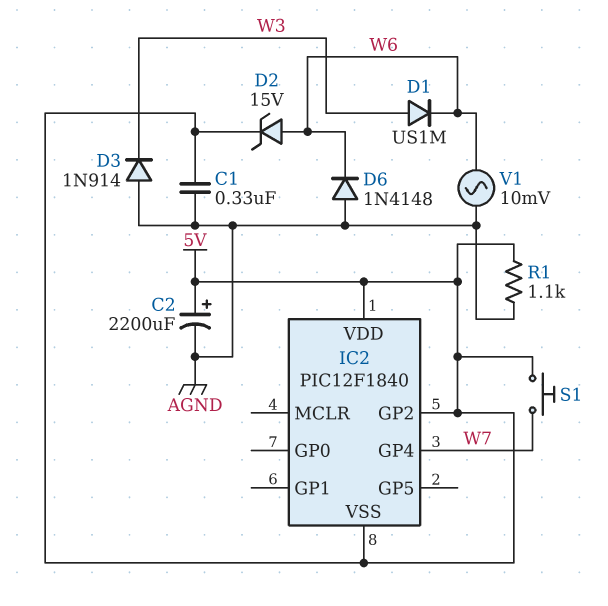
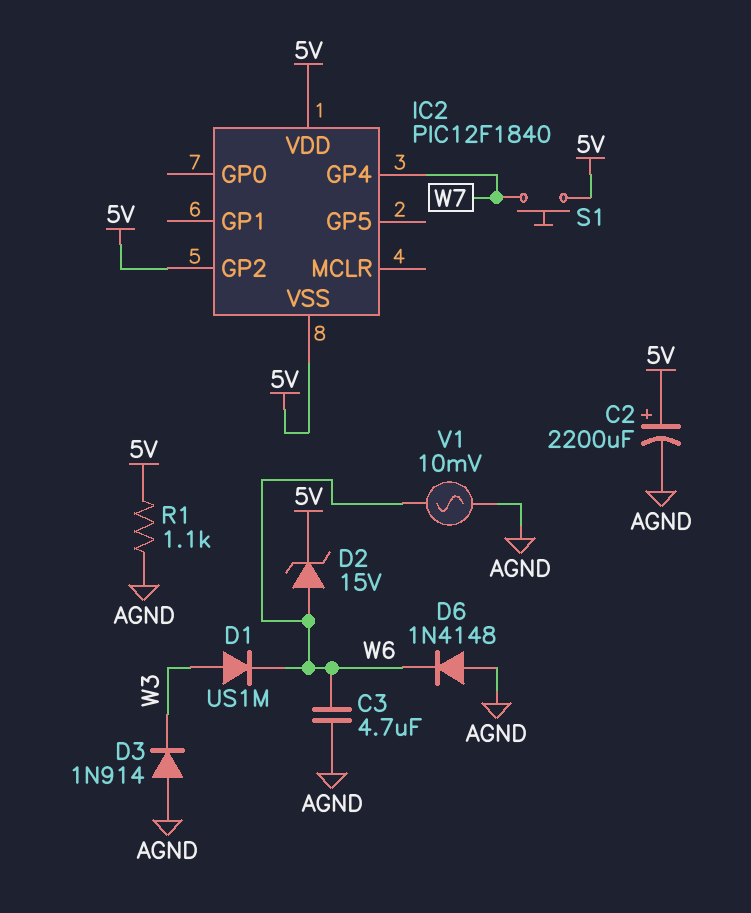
C1: 330nF (5V, AGND) -> none
C3: none -> 4.7uF (AGND, W6)

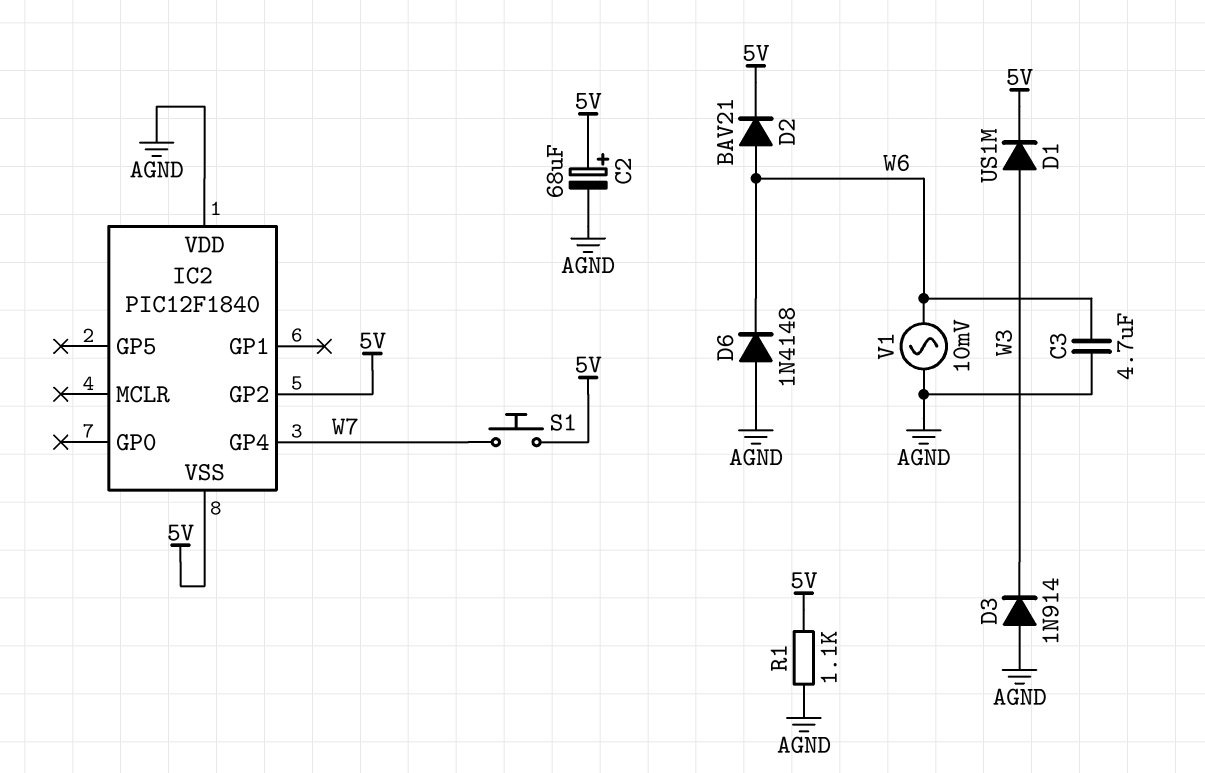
C2: 2200uF (plus 5V, minus AGND) -> 68uF (plus 5V, minus AGND)
D1: diode US1M (A W3, K W6) -> diode US1M (A W3, K 5V)
D2: zener 15V (A W6, K 5V) -> diode BAV21 (A W6, K 5V)
IC2 pin VDD: 5V -> AGND

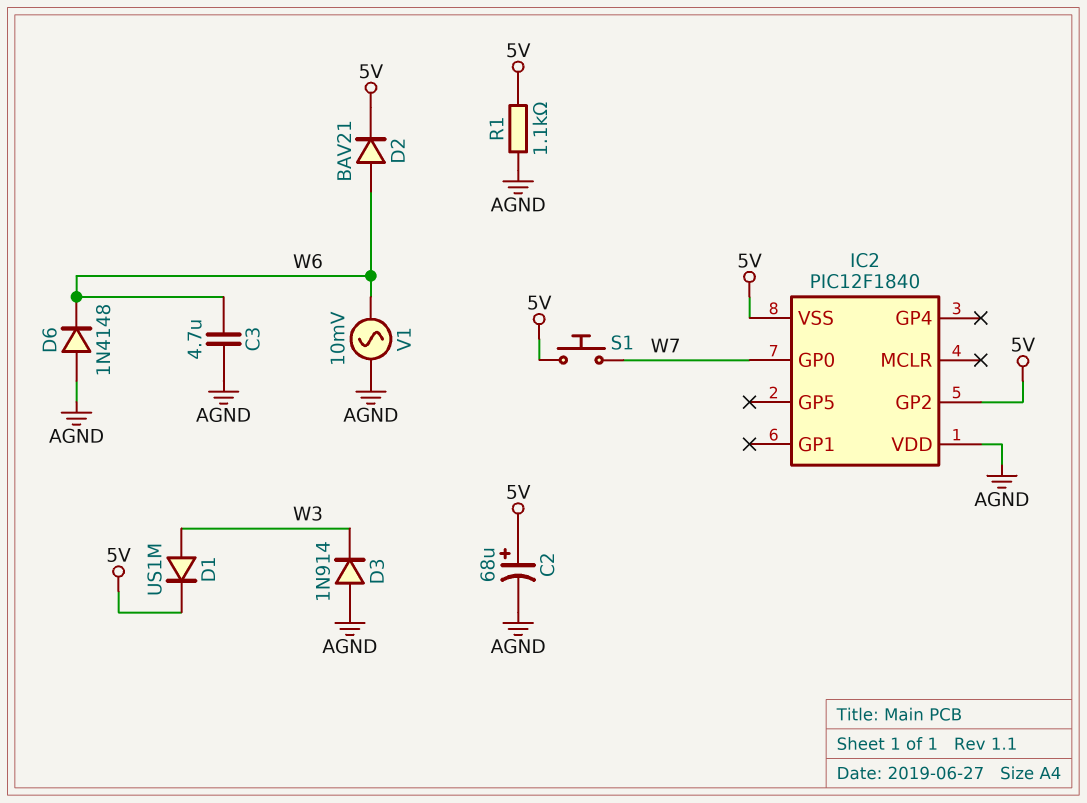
IC2 pin GP0: none -> W7
IC2 pin GP4: W7 -> none

